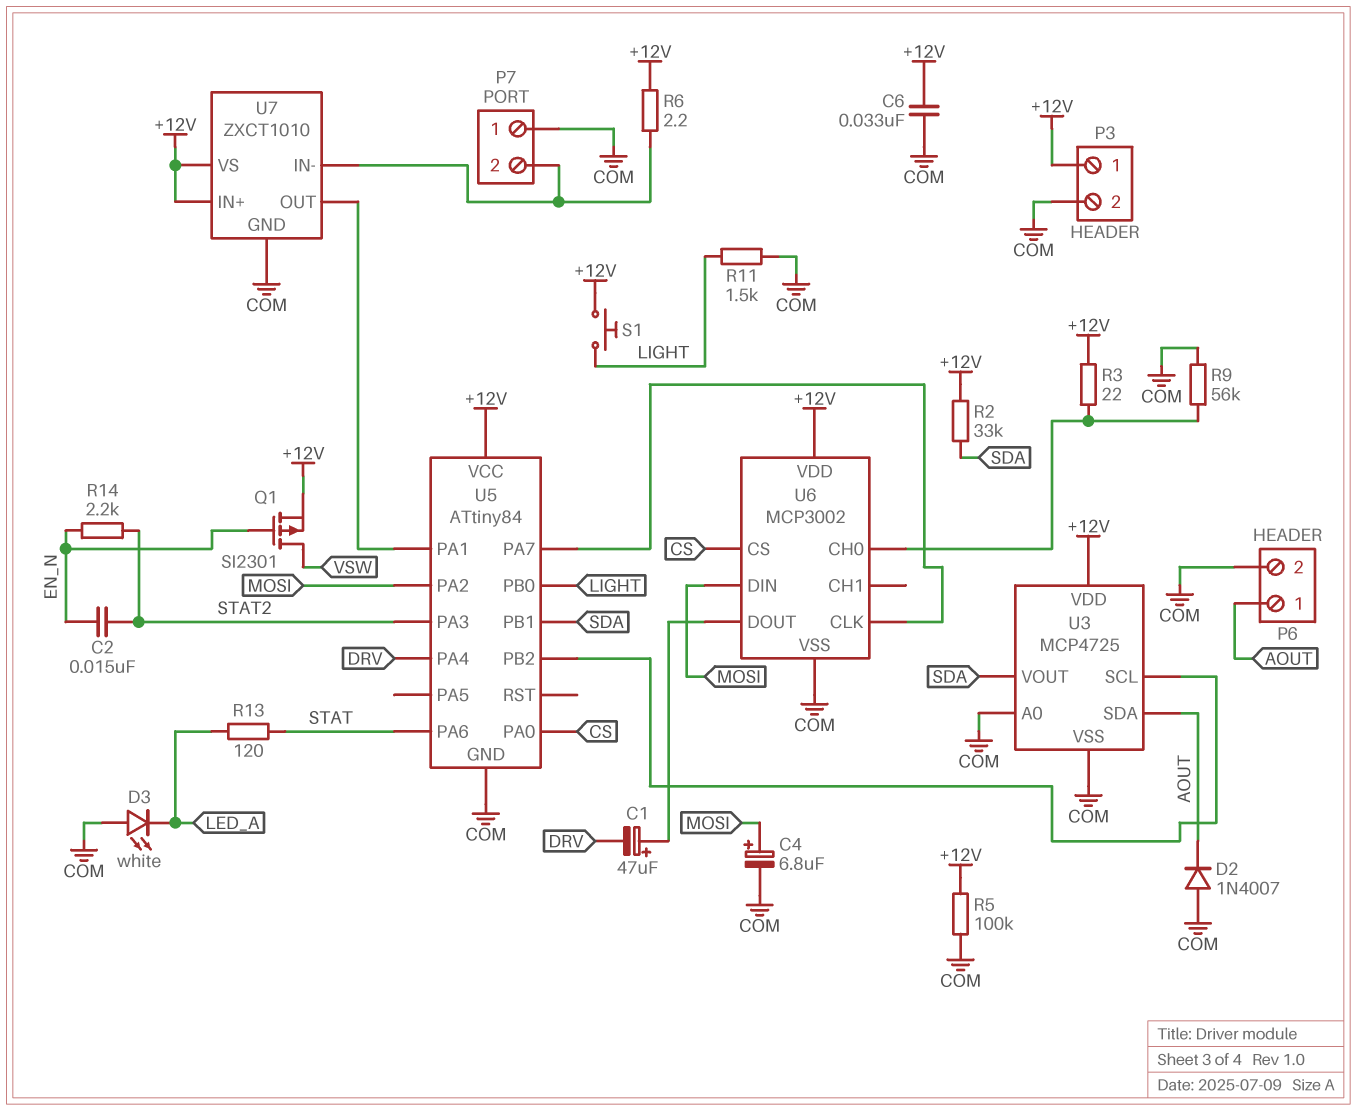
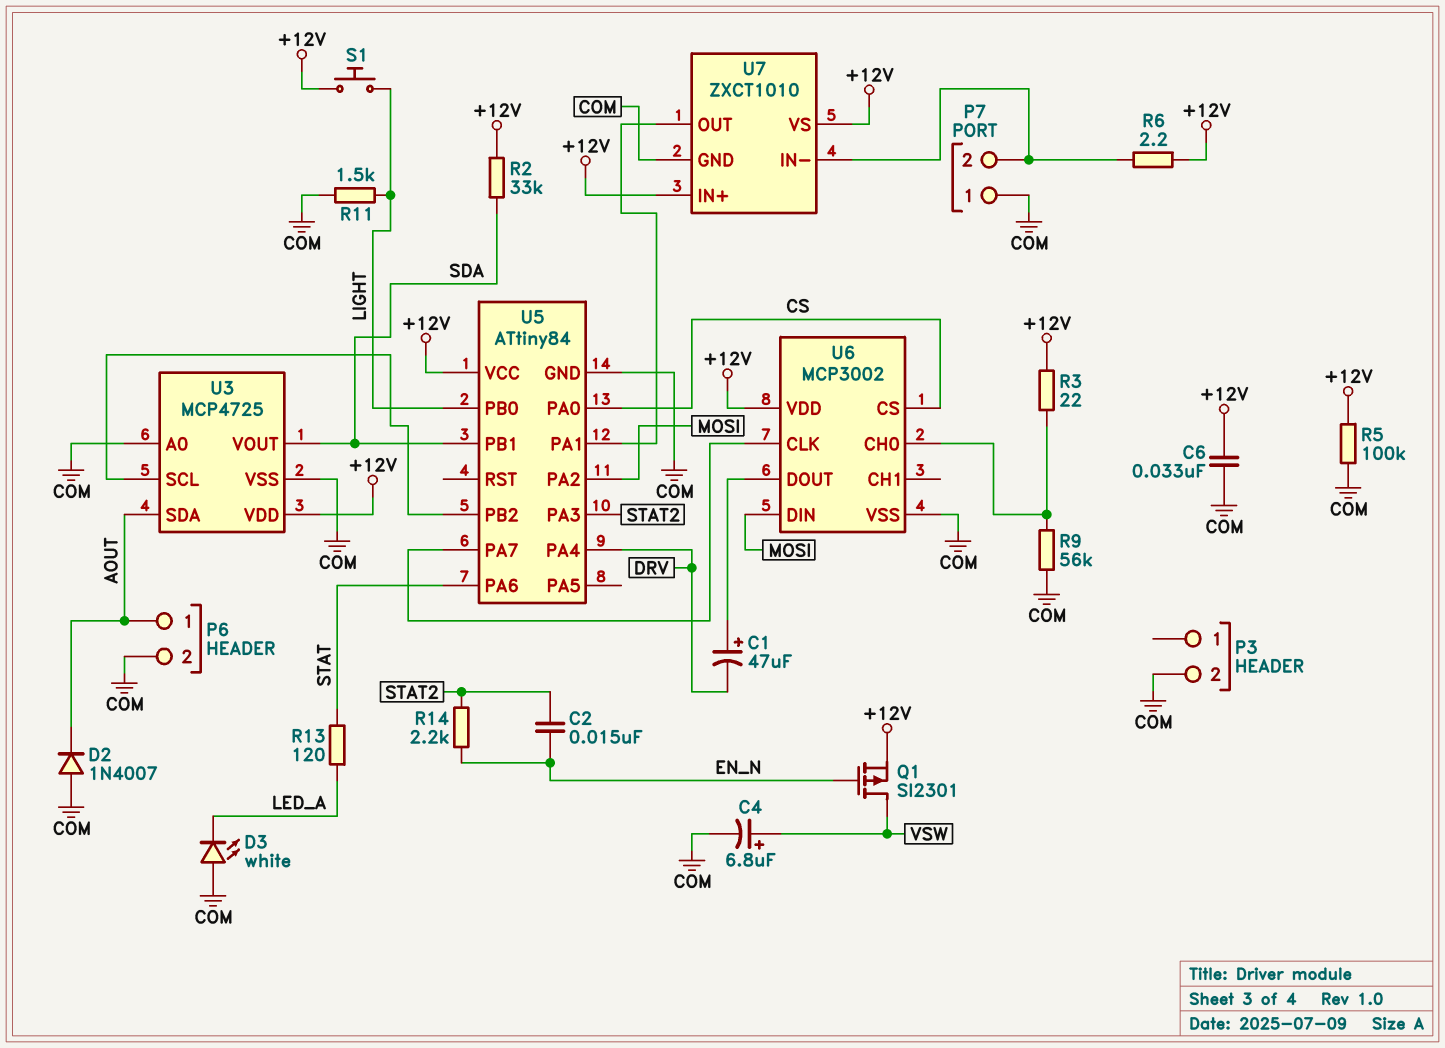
C4: 6.8uF (plus MOSI, minus COM) -> 6.8uF (plus VSW, minus COM)
P3 pin 1: +12V -> none

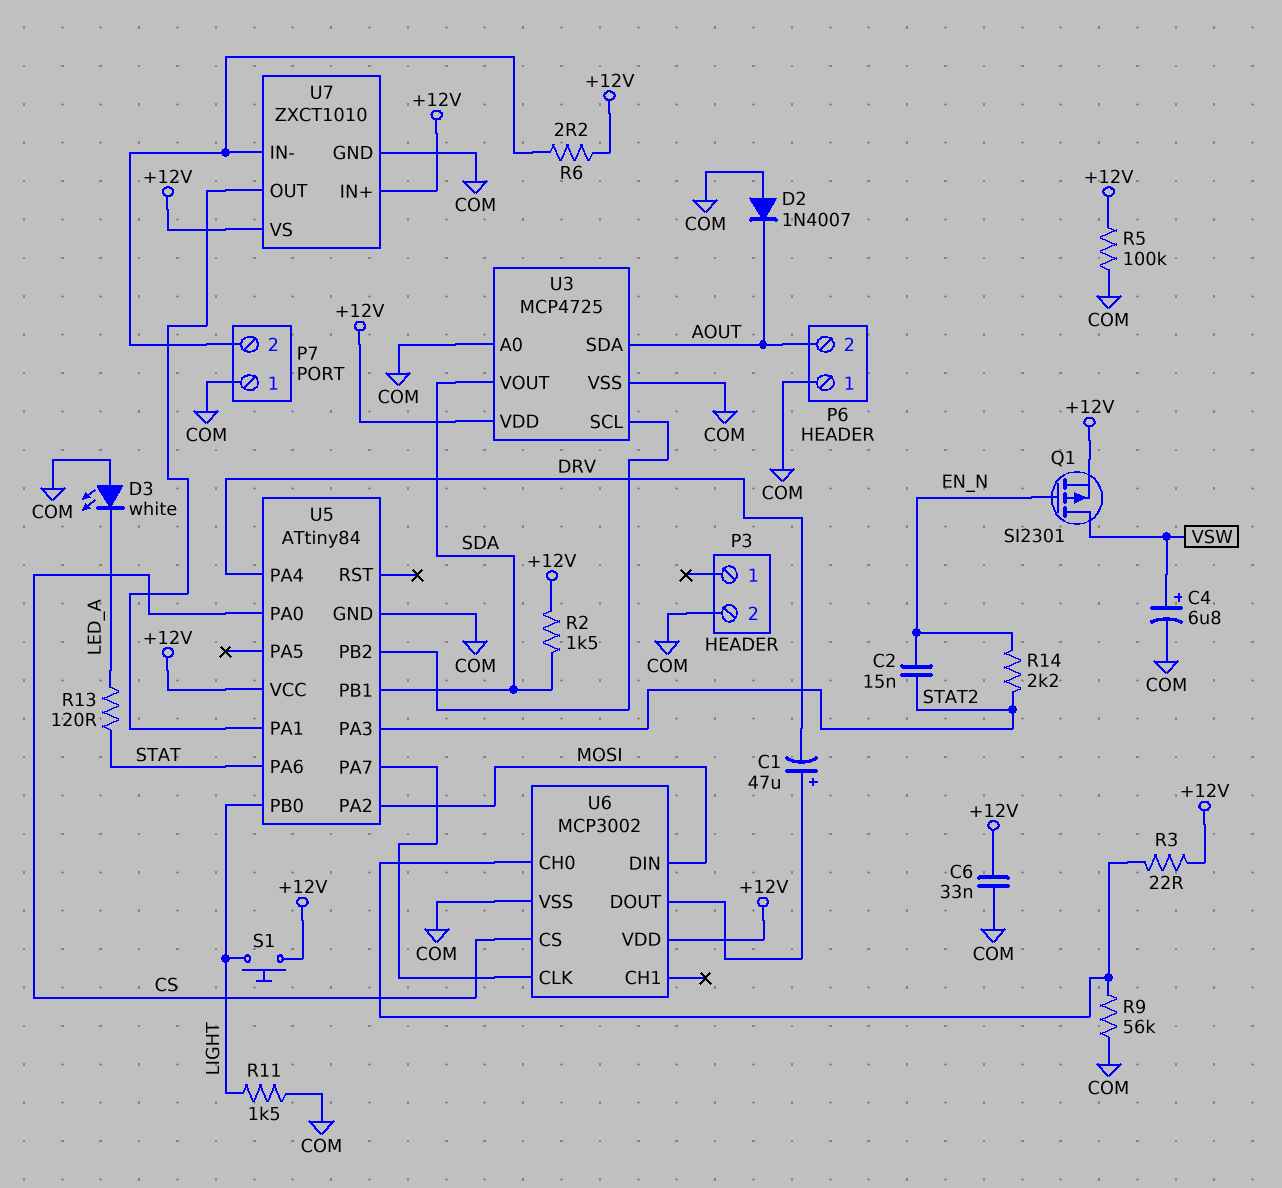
P6 pin 1: AOUT -> COM
P6 pin 2: COM -> AOUT
R2: 33k (+12V, SDA) -> 1.5k (+12V, SDA)

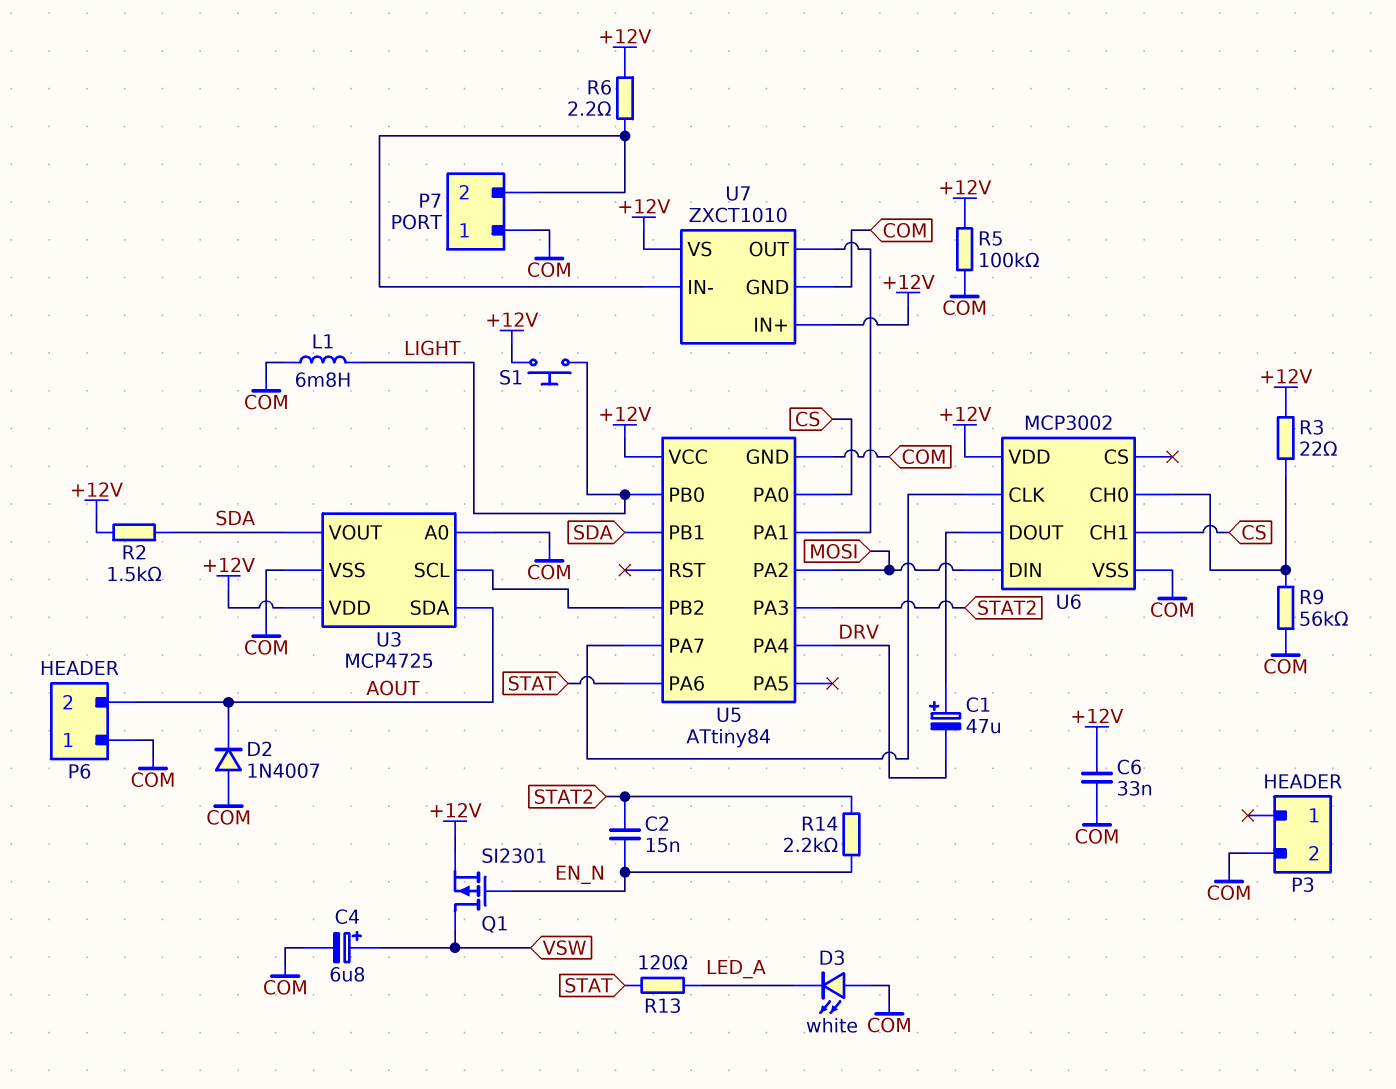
L1: none -> 6.8mH (COM, LIGHT)
R11: 1.5k (COM, LIGHT) -> none
U6 pin CH1: none -> CS
U6 pin CS: CS -> none

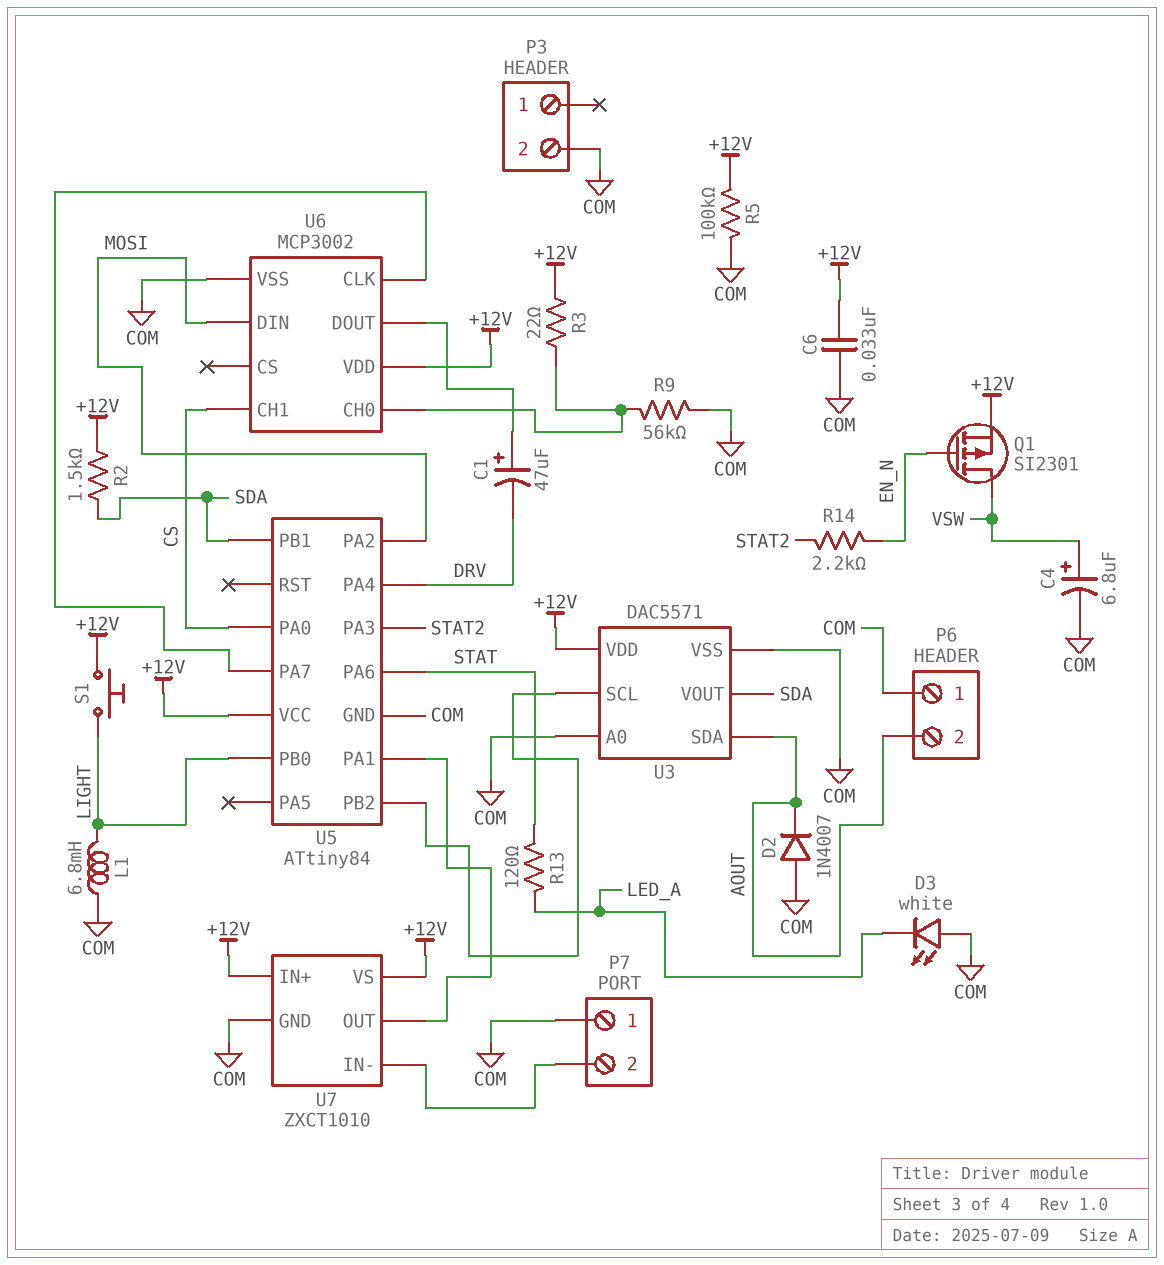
C2: 15nF (EN_N, STAT2) -> none
R6: 2.2 (+12V, P7/2) -> none
U3: MCP4725 -> DAC5571

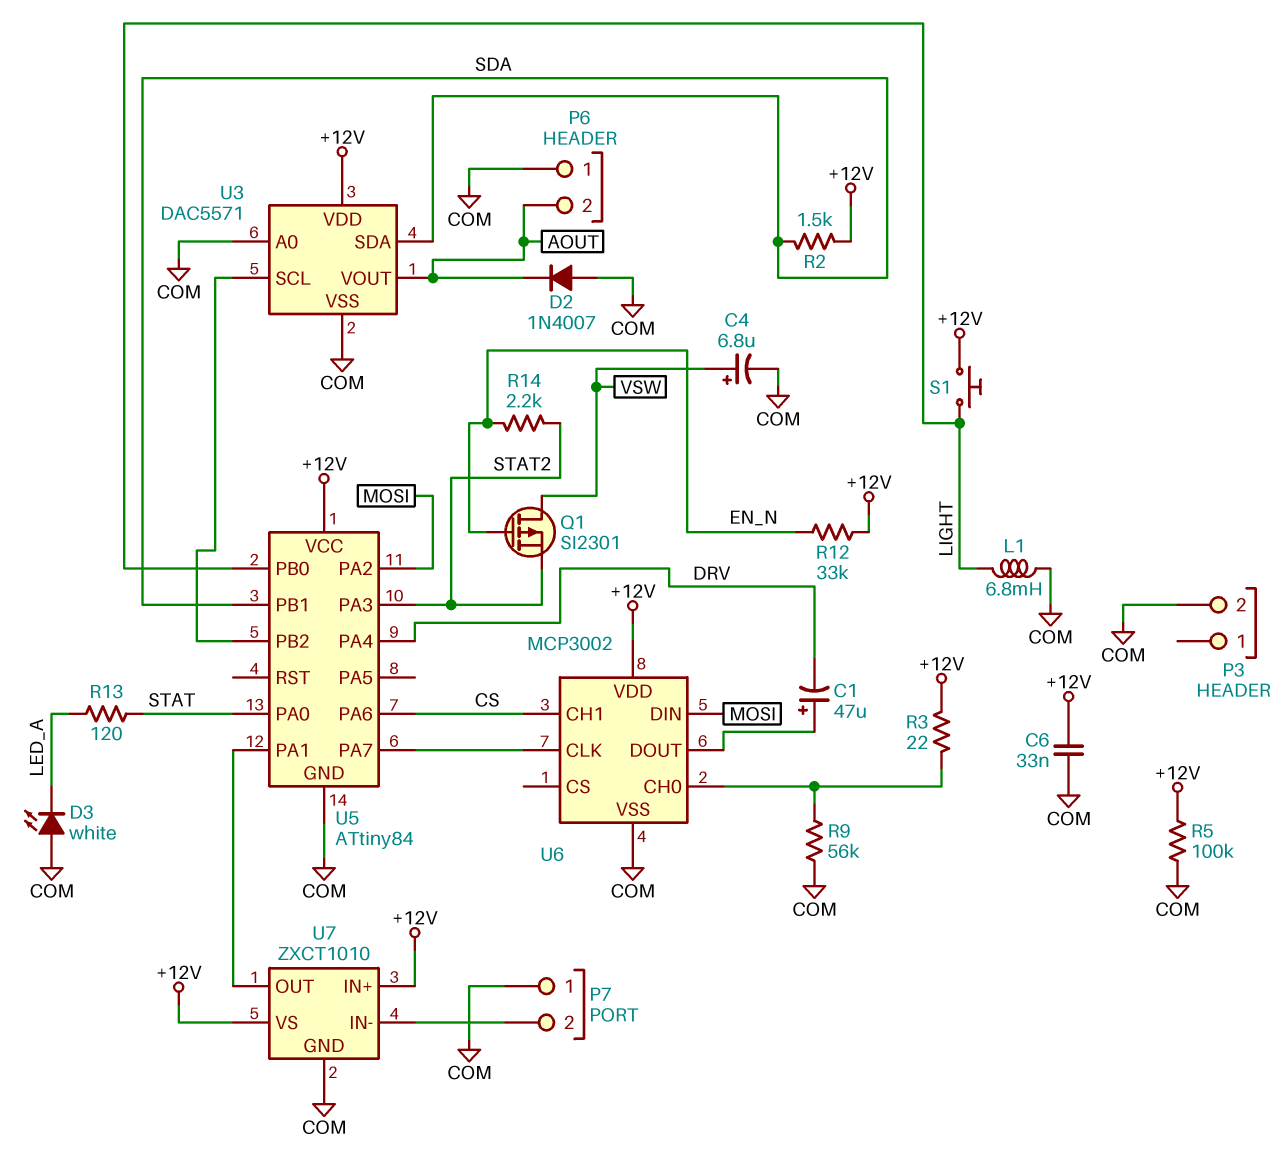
Q1: PMOS SI2301 (G EN_N, D VSW, S +12V) -> PMOS SI2301 (G EN_N, D VSW, S STAT2)
R12: none -> 33k (+12V, EN_N)
U3 pin SDA: AOUT -> SDA
U3 pin VOUT: SDA -> AOUT
U5 pin PA0: CS -> STAT
U5 pin PA6: STAT -> CS

